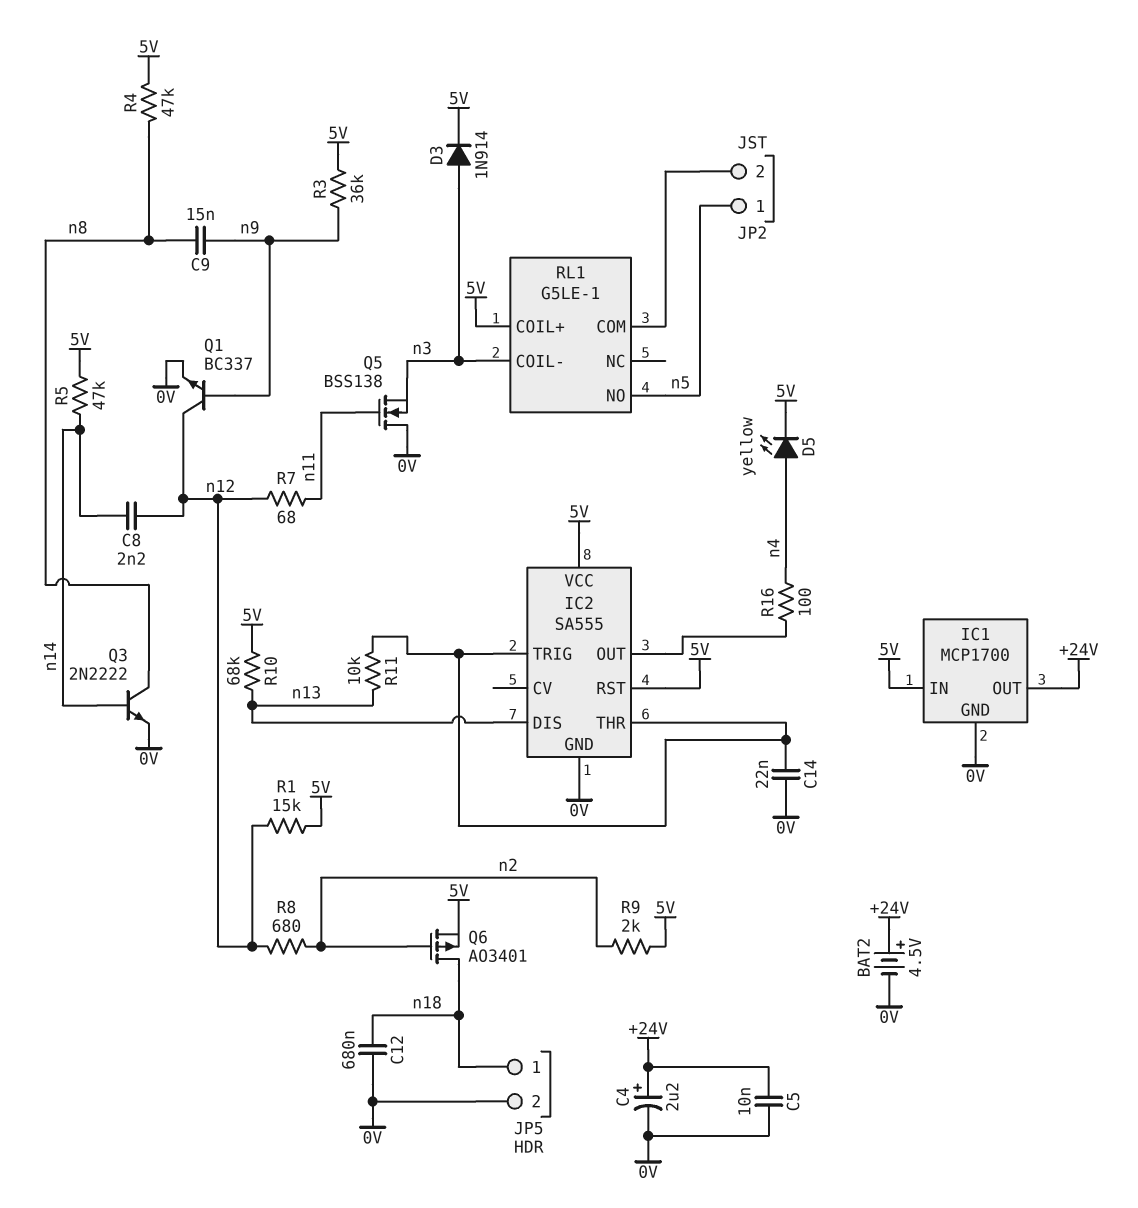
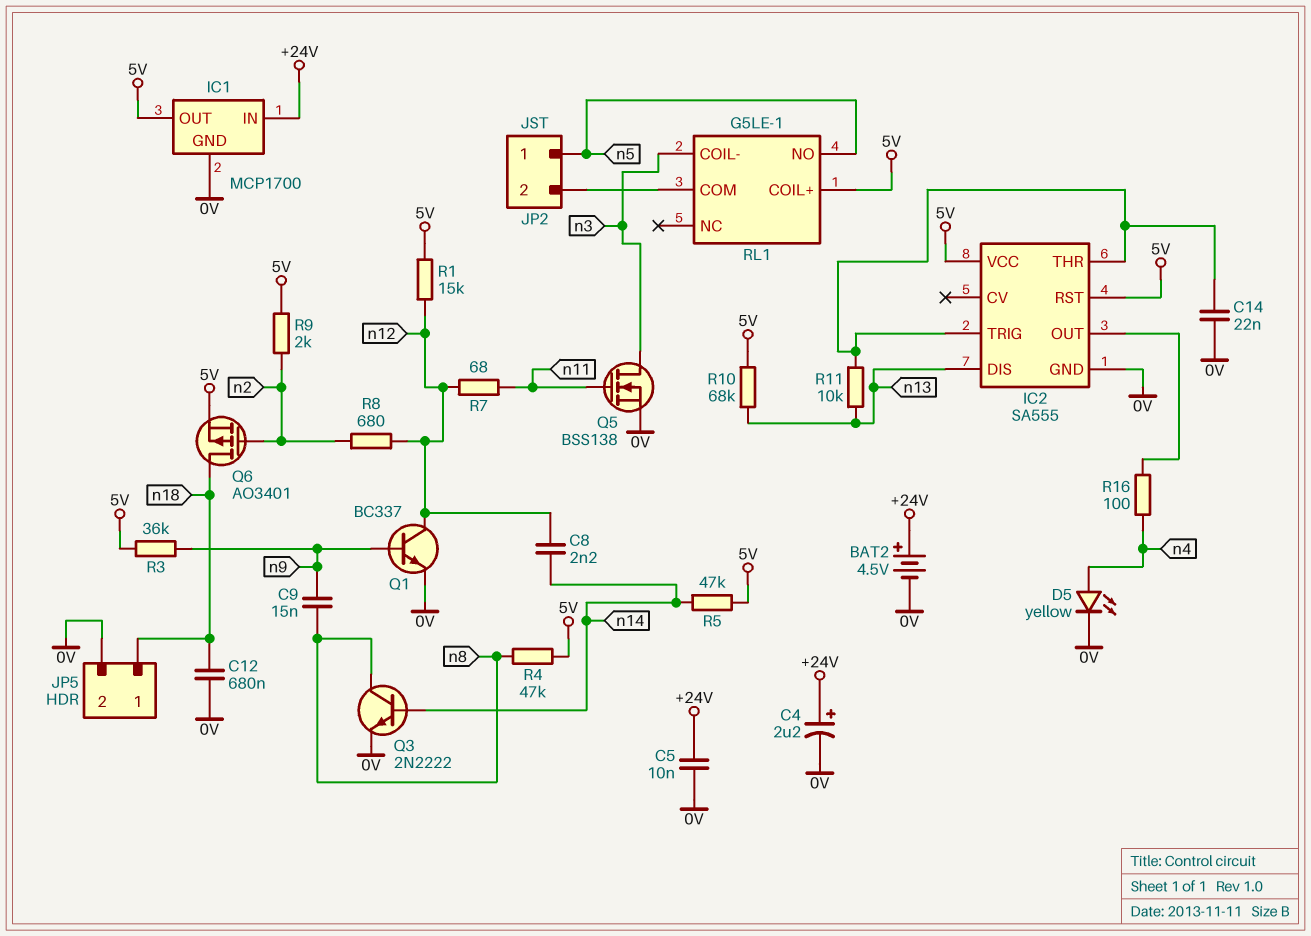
D3: diode 1N914 (A n3, K 5V) -> none
D5: LED yellow (A n4, K 5V) -> LED yellow (A n4, K 0V)
IC1 pin IN: 5V -> +24V
IC1 pin OUT: +24V -> 5V
Q5: NMOS BSS138 (G n11, D 0V, S n3) -> NMOS BSS138 (G n11, D n3, S 0V)

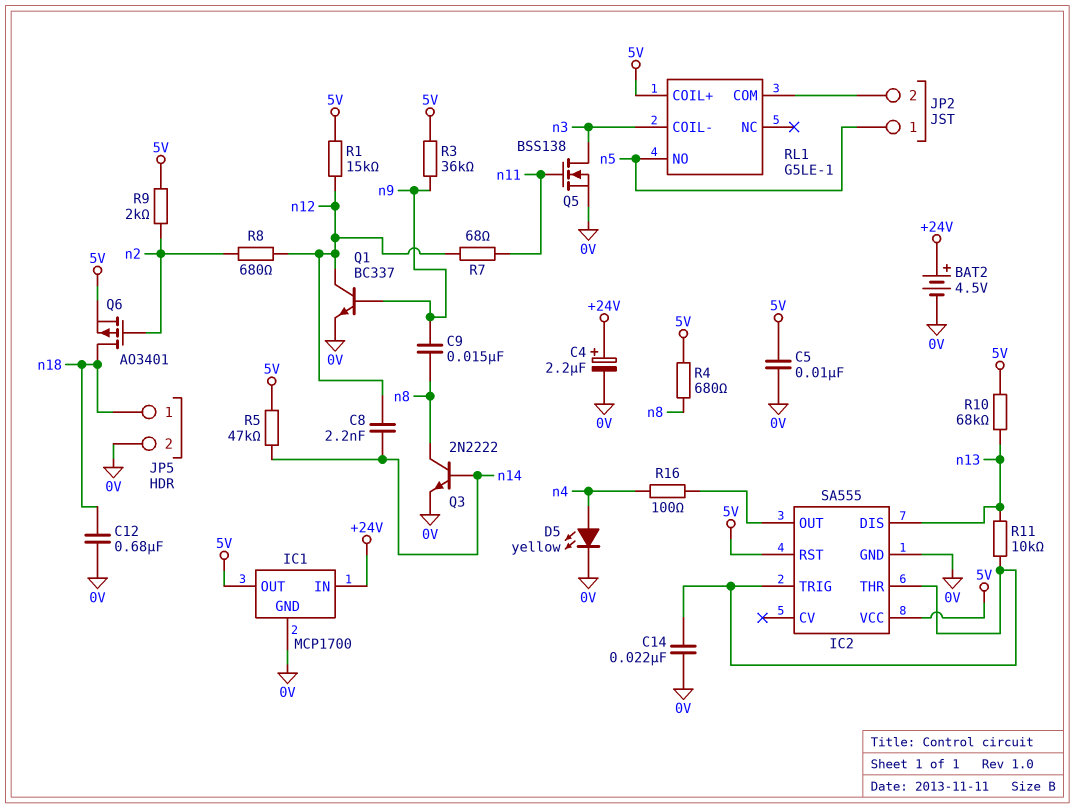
C5: 10nF (+24V, 0V) -> 10nF (0V, 5V)
R4: 47k (5V, n8) -> 680 (5V, n8)

